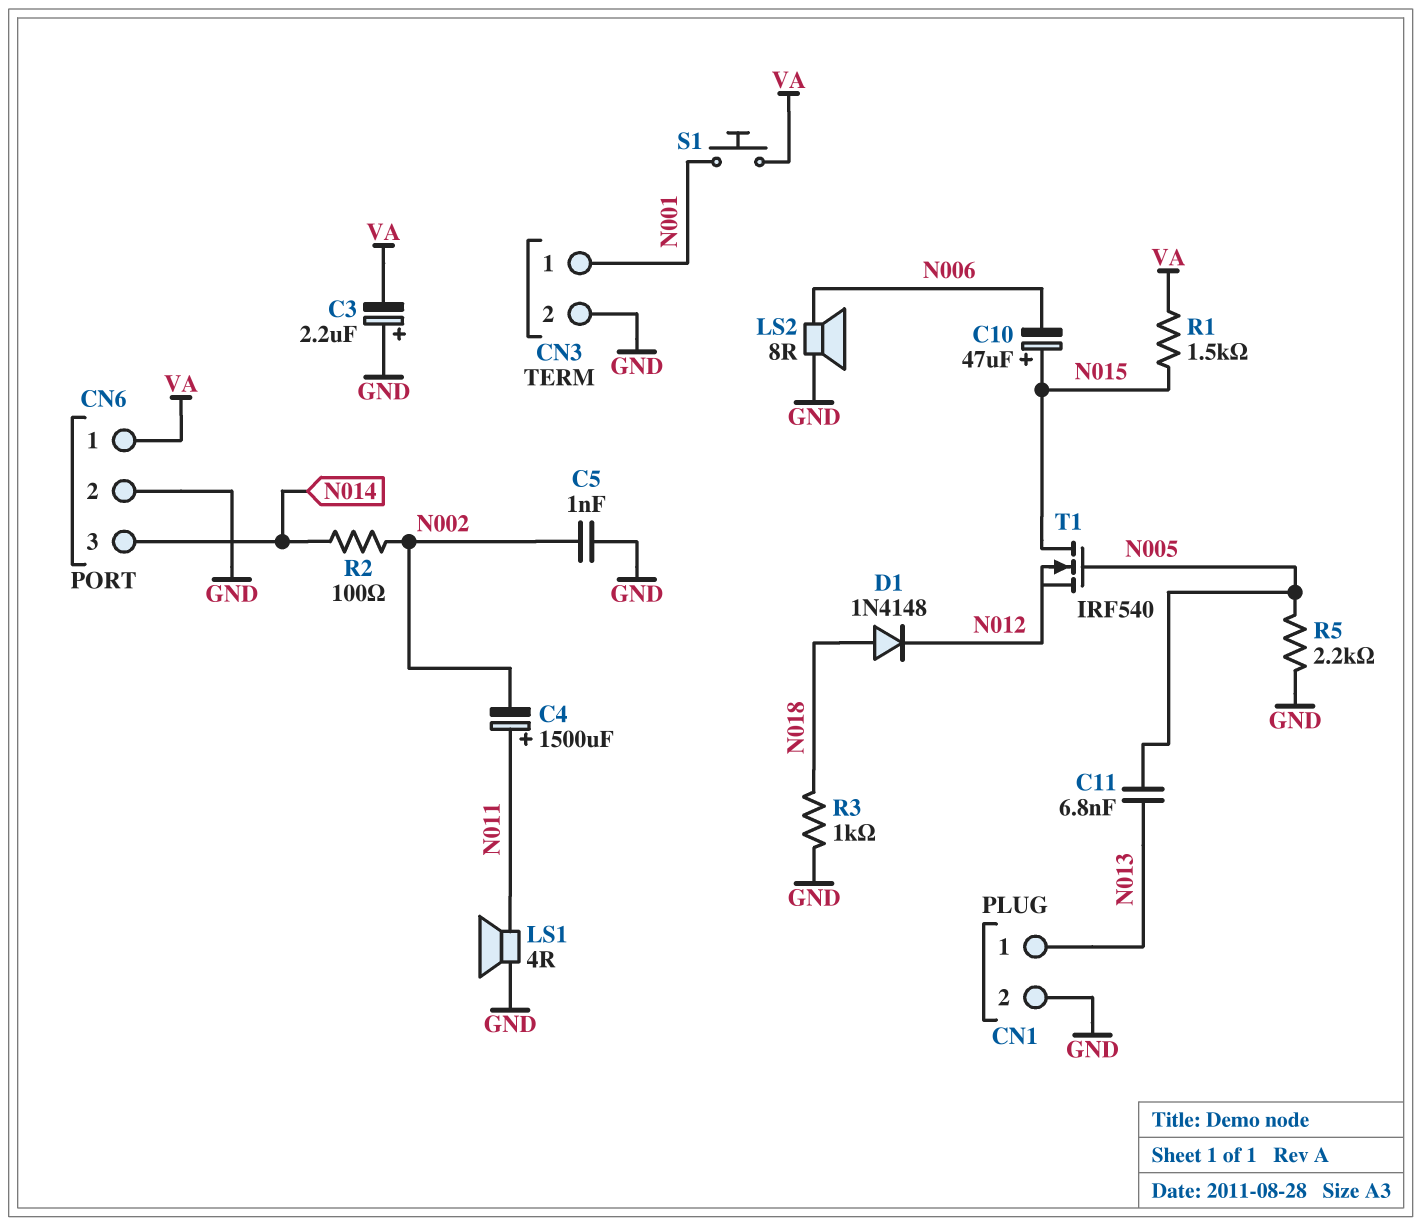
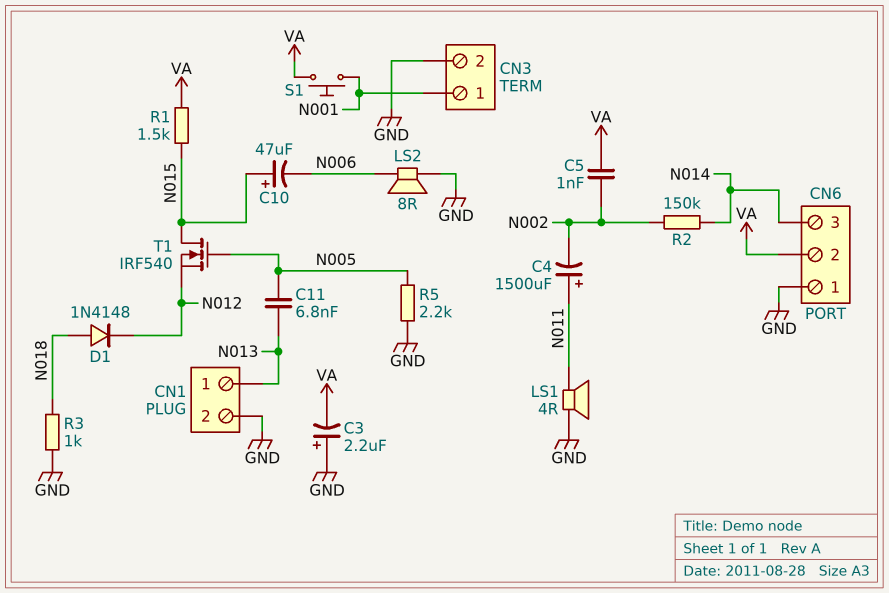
C5: 1nF (GND, N002) -> 1nF (N002, VA)
CN6 pin 1: VA -> GND
CN6 pin 2: GND -> VA
R2: 100 (N002, N014) -> 150k (N002, N014)

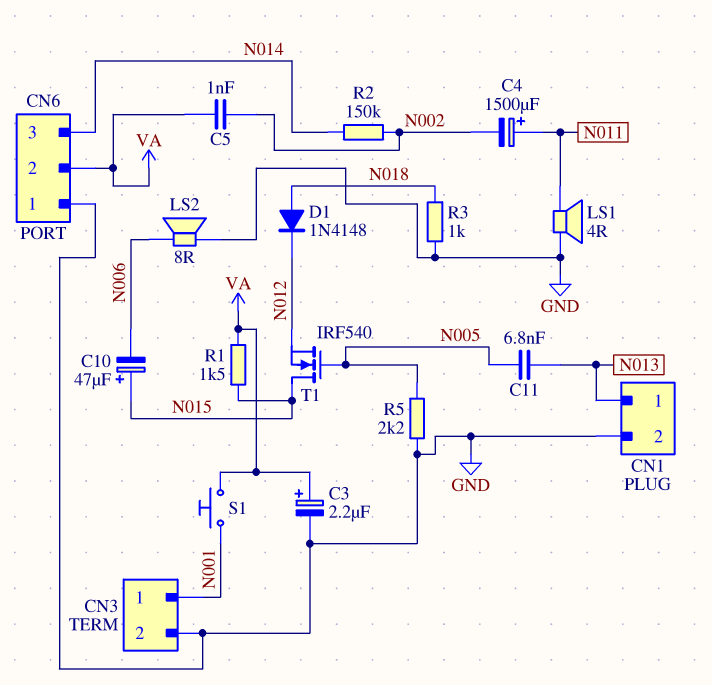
C3: 2.2uF (plus GND, minus VA) -> 2.2uF (plus VA, minus GND)

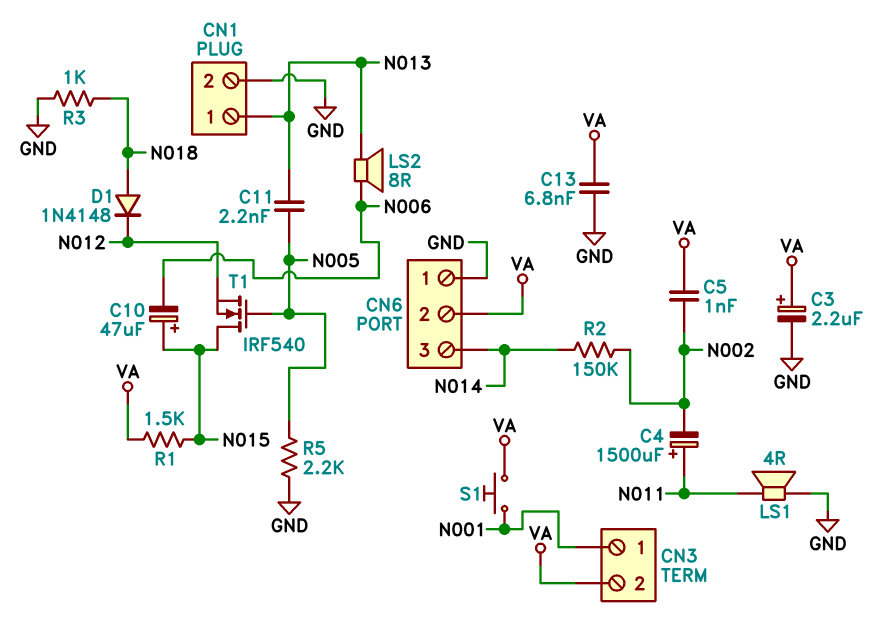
C11: 6.8nF (N005, N013) -> 2.2nF (N005, N013)
C13: none -> 6.8nF (GND, VA)
CN3 pin 2: GND -> VA
LS2: speaker 8R (GND, N006) -> speaker 8R (N006, N013)

